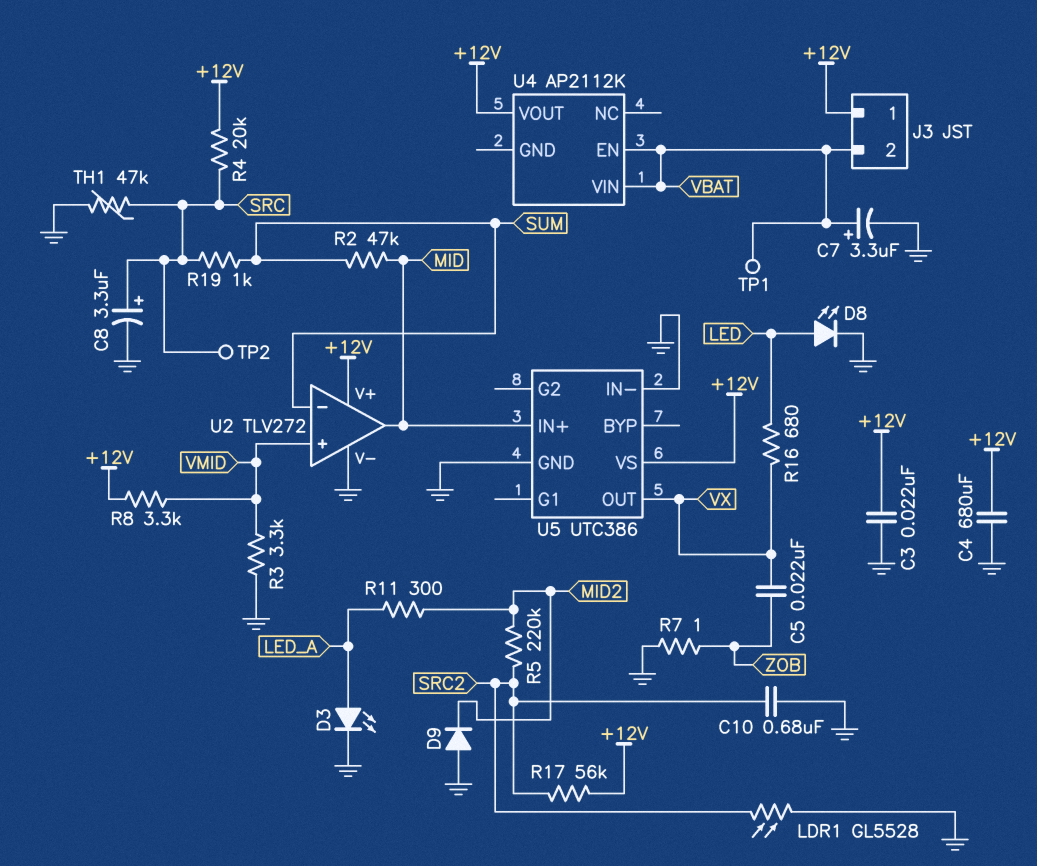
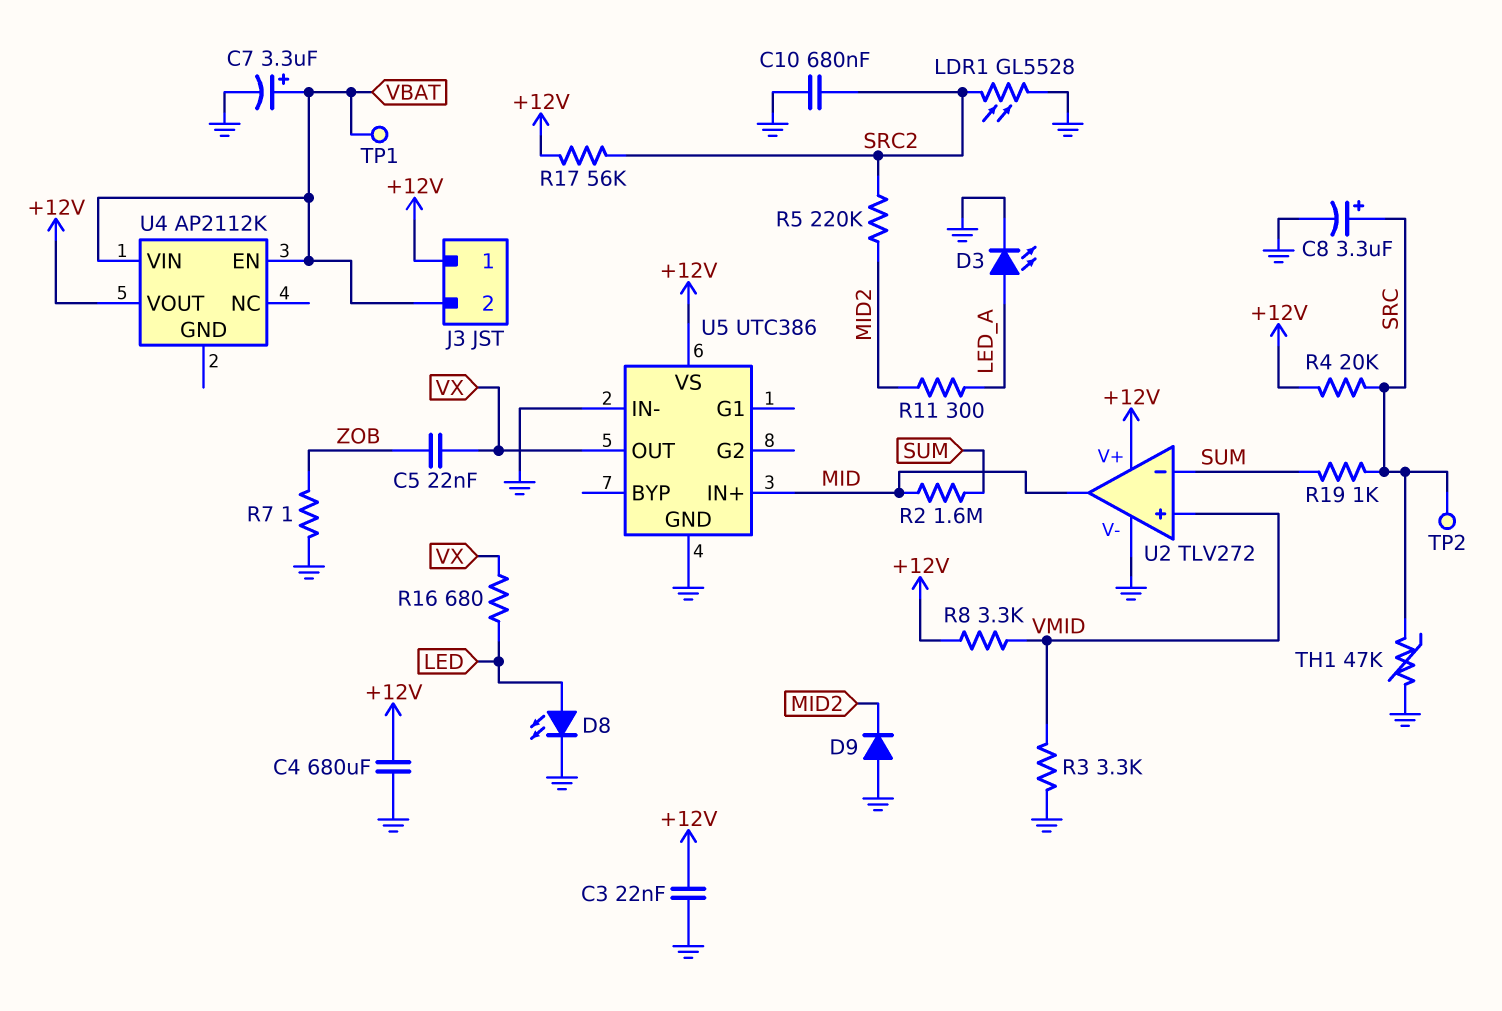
R2: 47k (MID, SUM) -> 1.6M (MID, SUM)

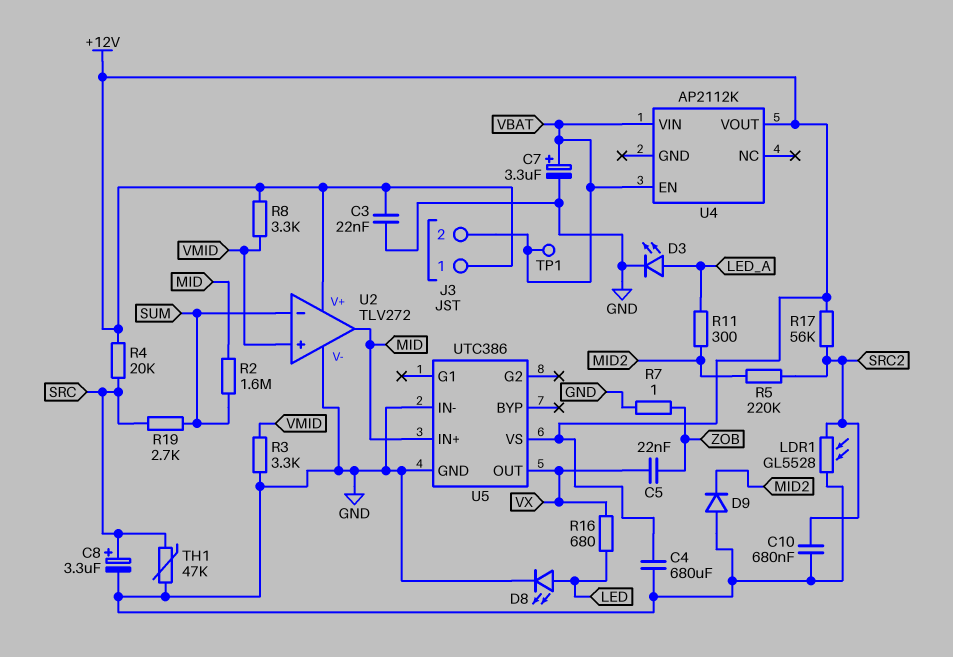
R19: 1k (SRC, SUM) -> 2.7k (SRC, SUM)
TP2: test point (SRC) -> none

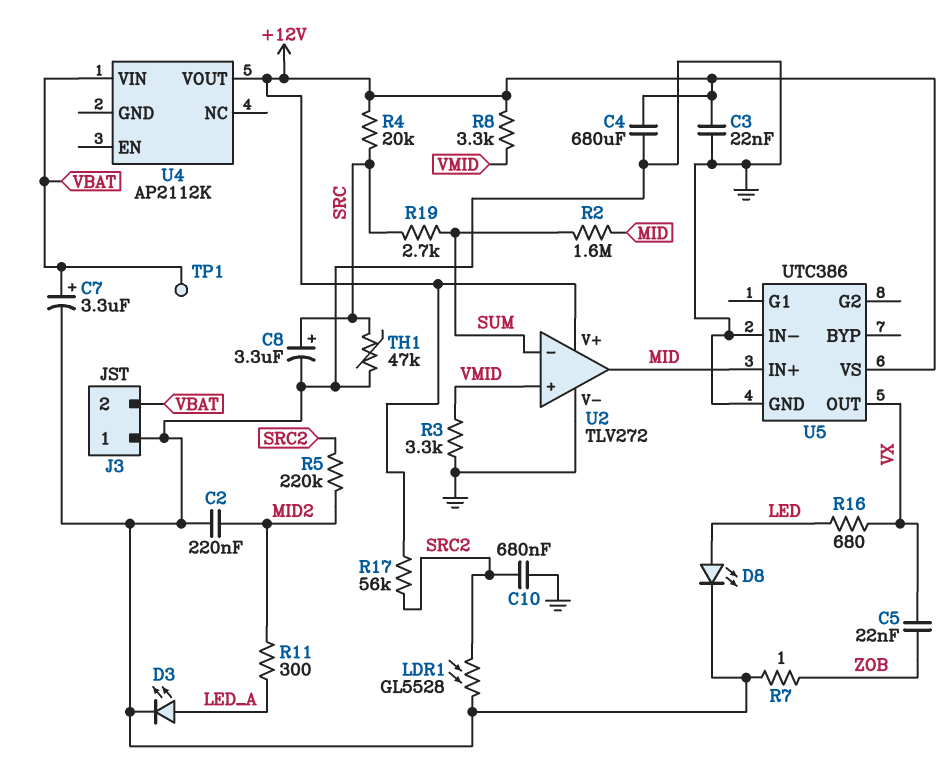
C2: none -> 220nF (GND, MID2)
D9: diode (A GND, K MID2) -> none
J3 pin 1: +12V -> GND
U4 pin EN: VBAT -> none

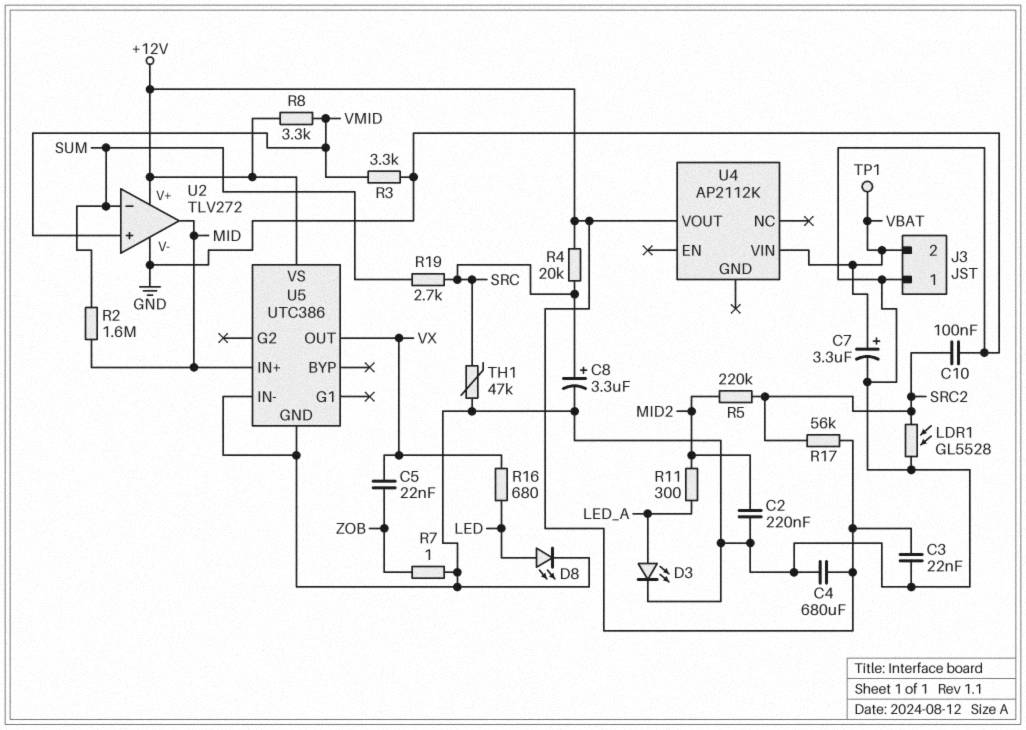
C10: 680nF (GND, SRC2) -> 100nF (GND, SRC2)

